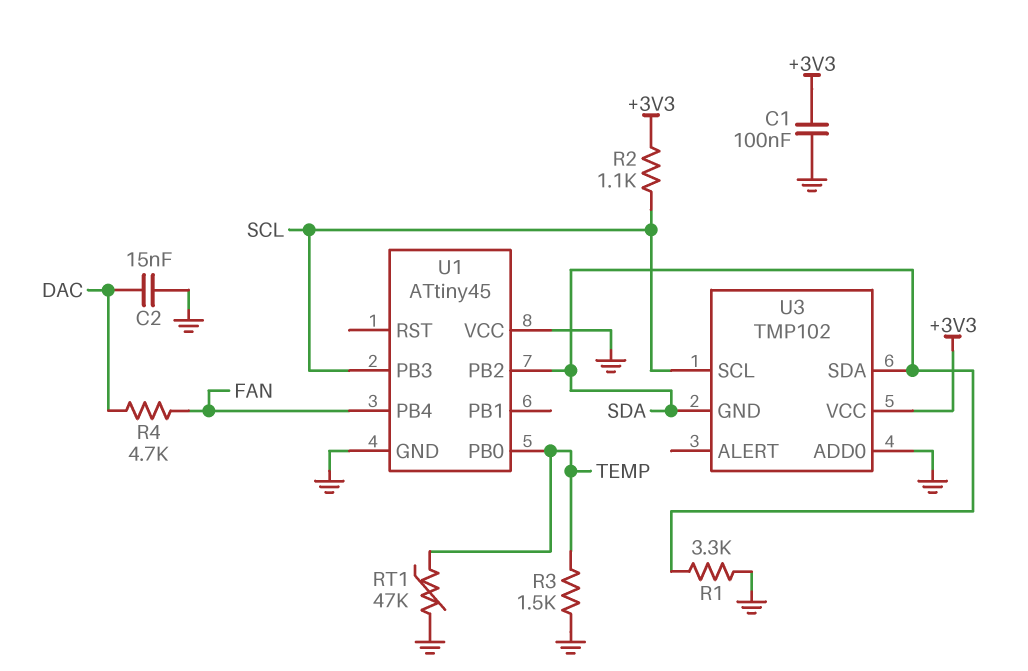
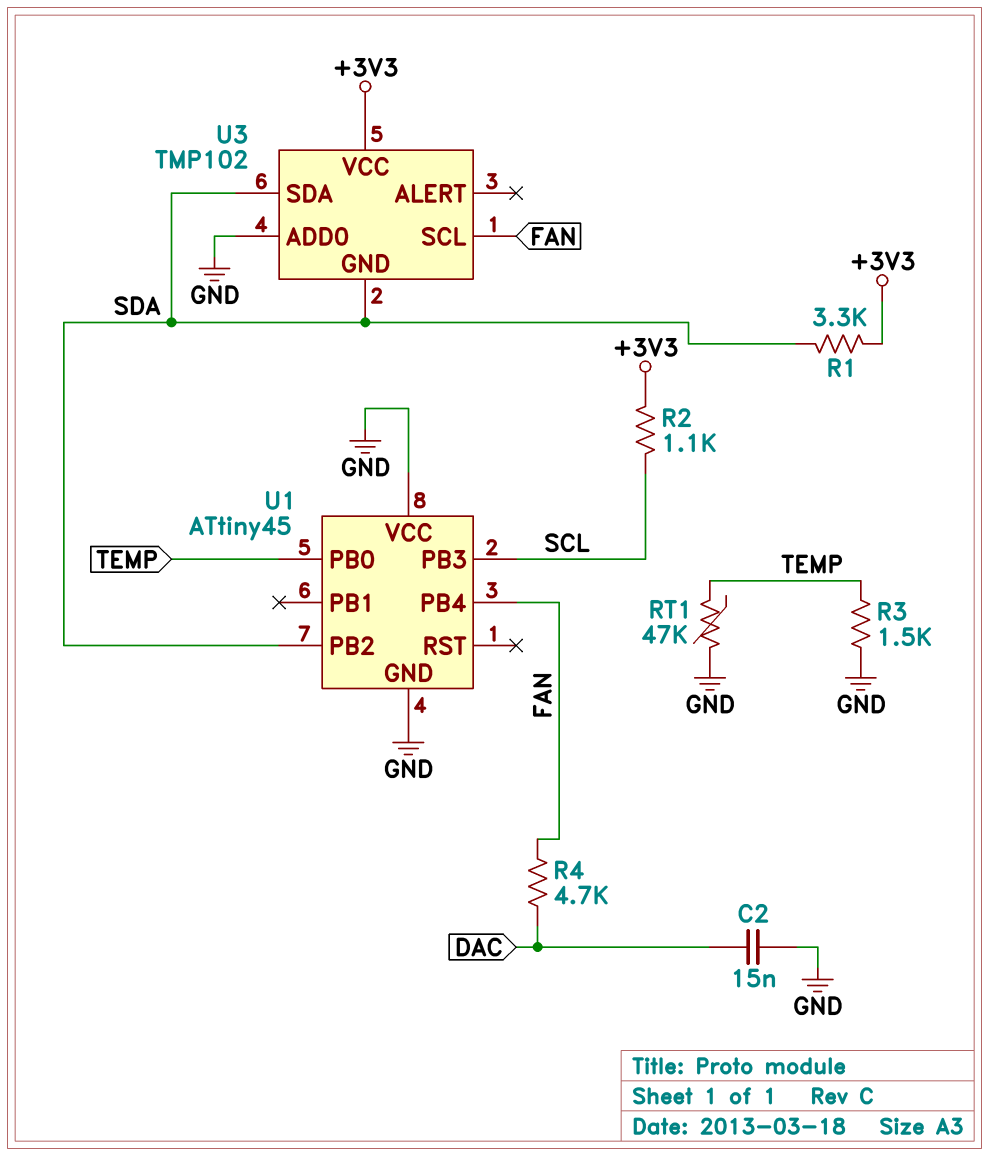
C1: 100nF (+3V3, GND) -> none
R1: 3.3k (GND, SDA) -> 3.3k (+3V3, SDA)
U3 pin SCL: SCL -> FAN

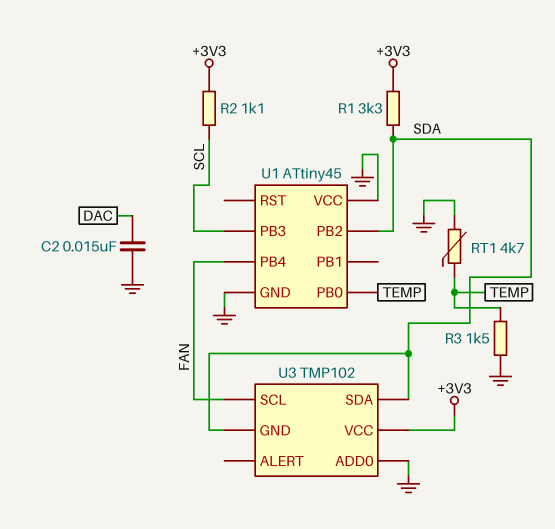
R4: 4.7k (DAC, FAN) -> none
RT1: 47k (GND, TEMP) -> 4.7k (GND, TEMP)

